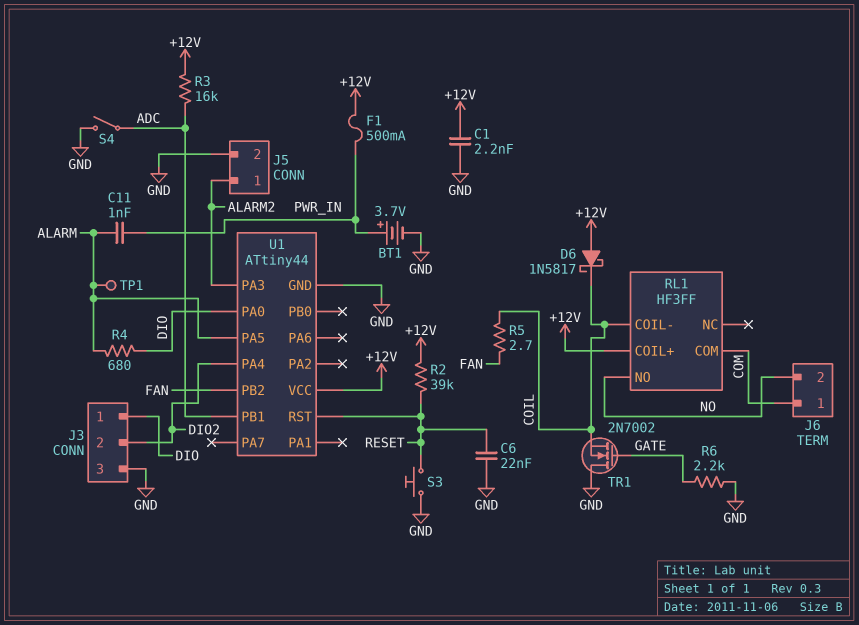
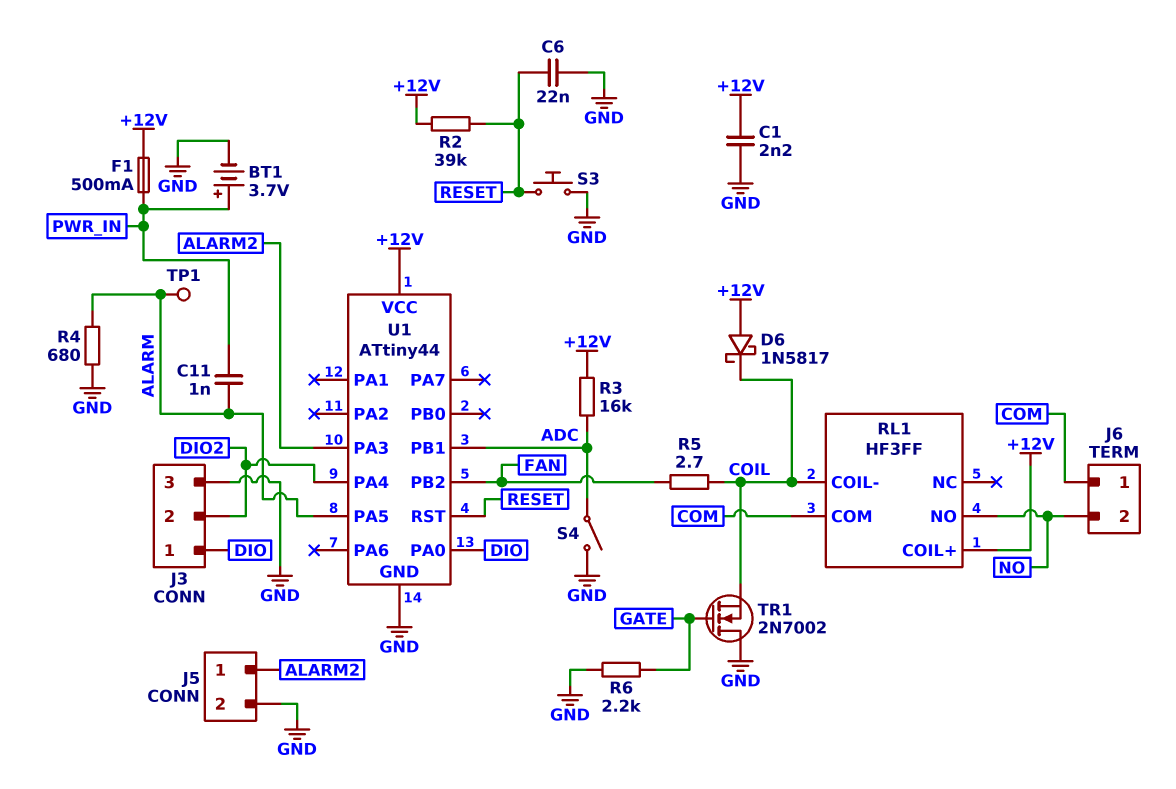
R4: 680 (ALARM, DIO) -> 680 (ALARM, GND)

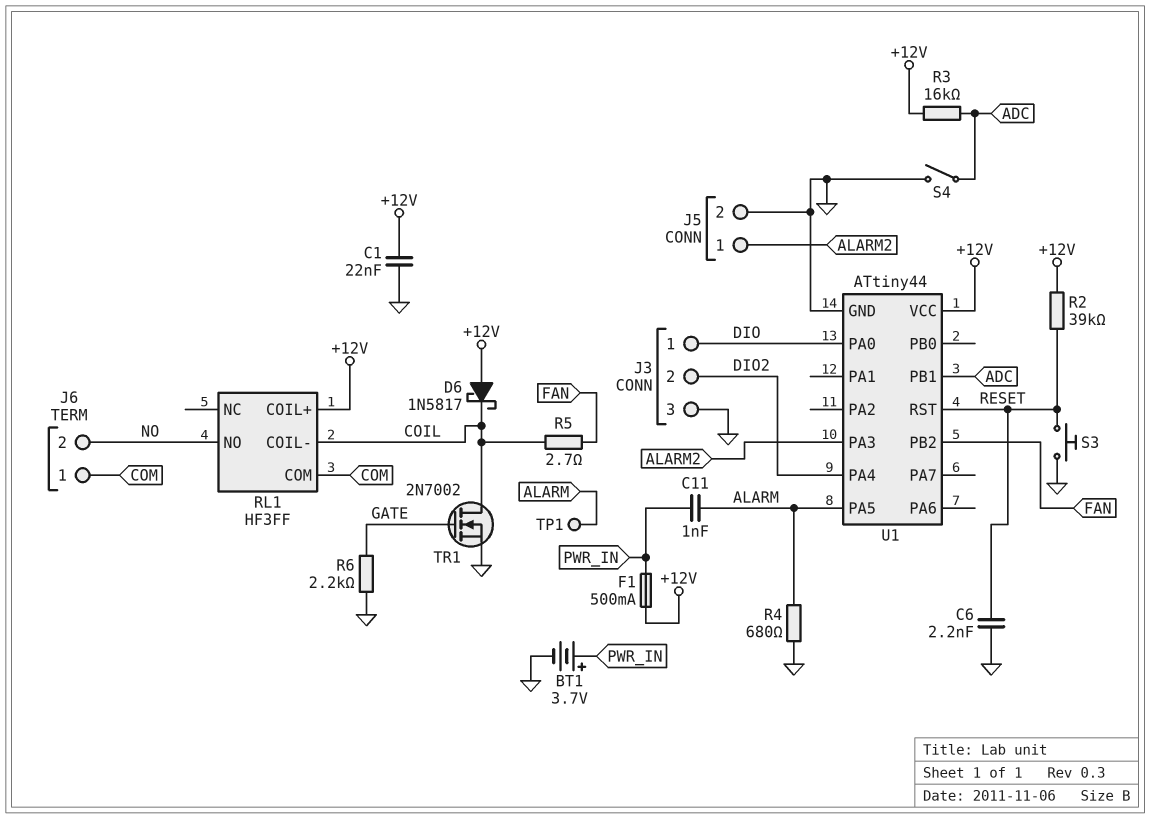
C1: 2.2nF (+12V, GND) -> 22nF (+12V, GND)
C6: 22nF (GND, RESET) -> 2.2nF (GND, RESET)
TR1: NMOS 2N7002 (G GATE, D GND, S COIL) -> NMOS 2N7002 (G GATE, D COIL, S GND)

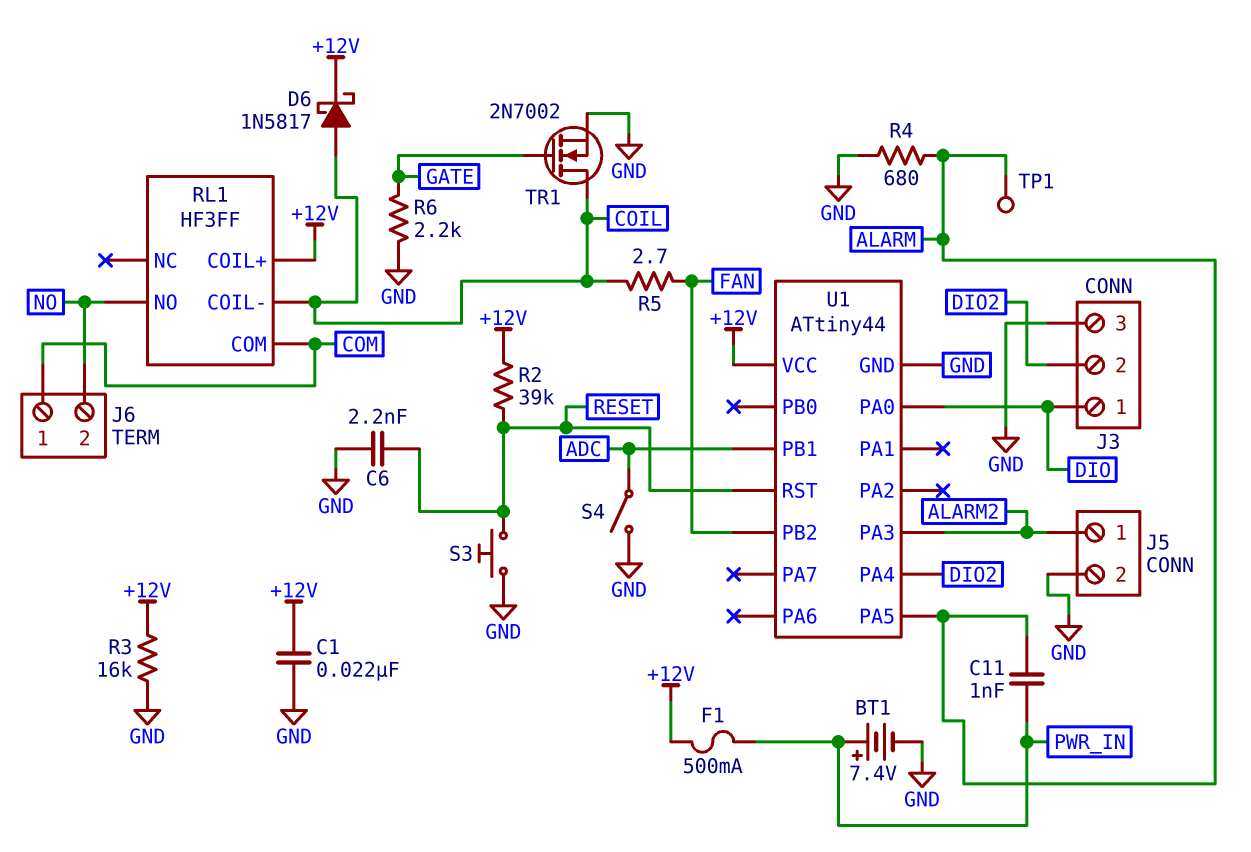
BT1: 3.7V (plus PWR_IN, minus GND) -> 7.4V (plus PWR_IN, minus GND)
D6: schottky 1N5817 (A +12V, K COIL) -> schottky 1N5817 (A COIL, K +12V)
R3: 16k (+12V, ADC) -> 16k (+12V, GND)

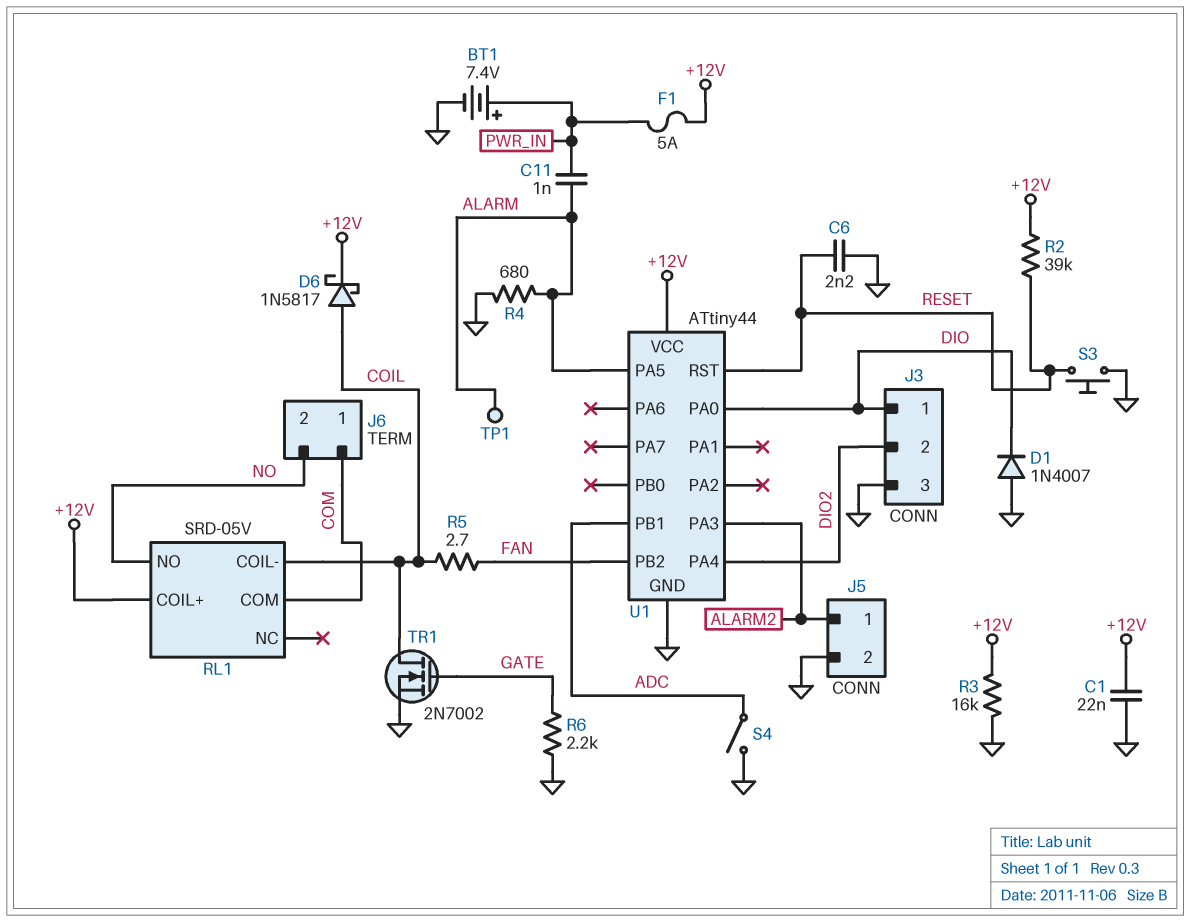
D1: none -> diode 1N4007 (A GND, K DIO)
F1: 500mA (+12V, PWR_IN) -> 5A (+12V, PWR_IN)
RL1: HF3FF -> SRD-05V

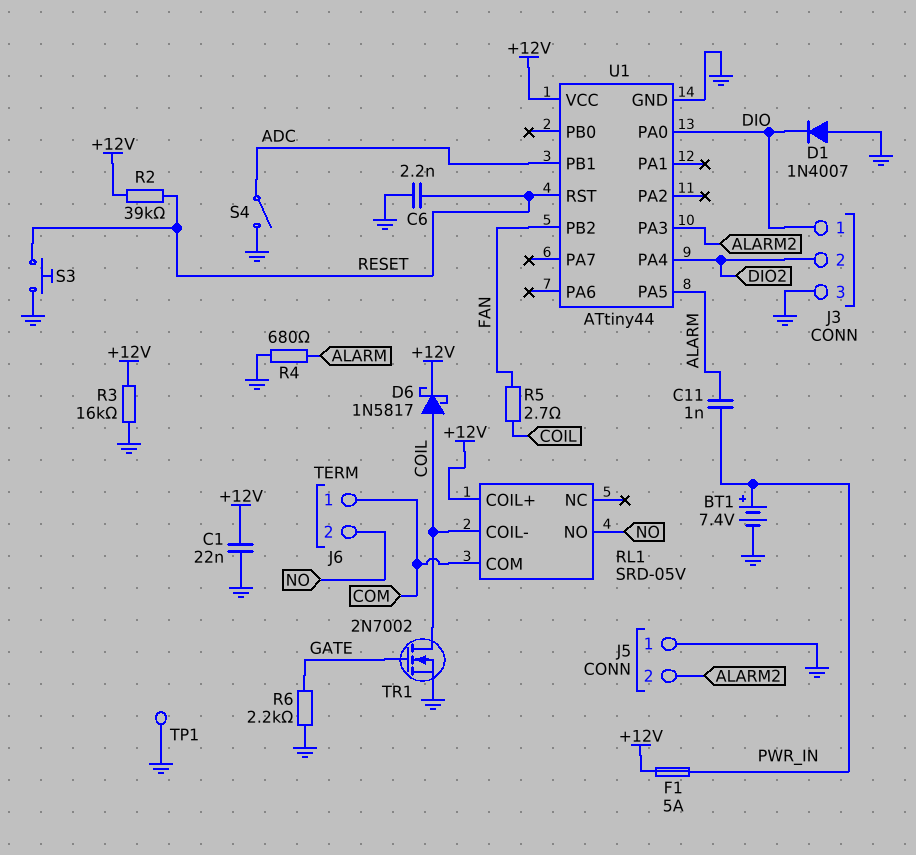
J5 pin 1: ALARM2 -> GND
J5 pin 2: GND -> ALARM2
TP1: test point (ALARM) -> test point (GND)

